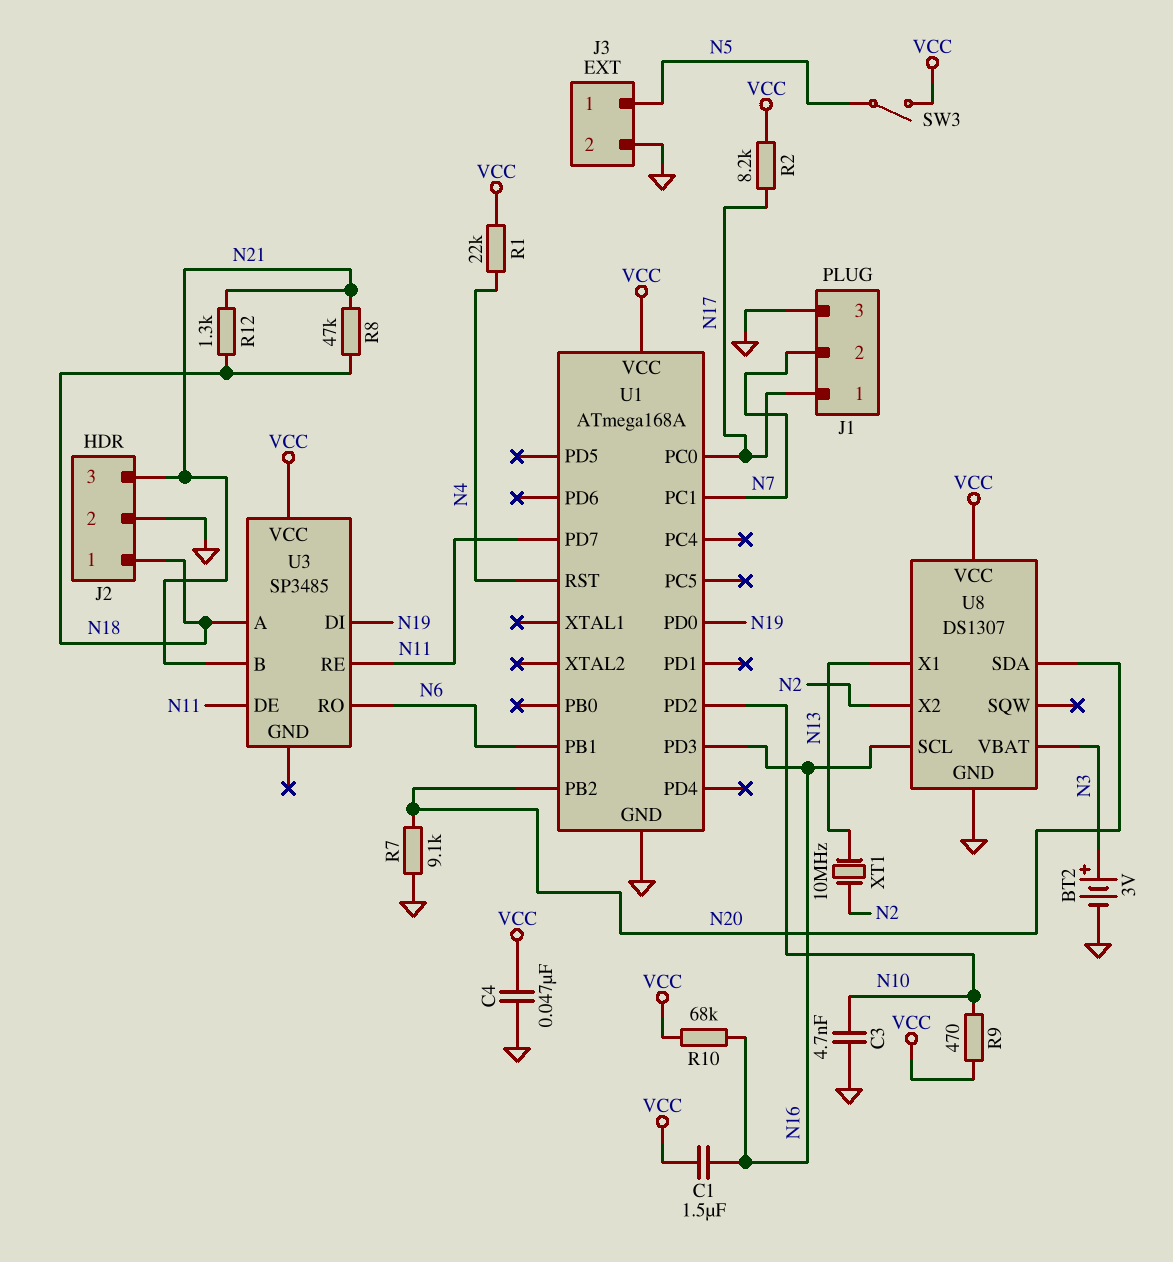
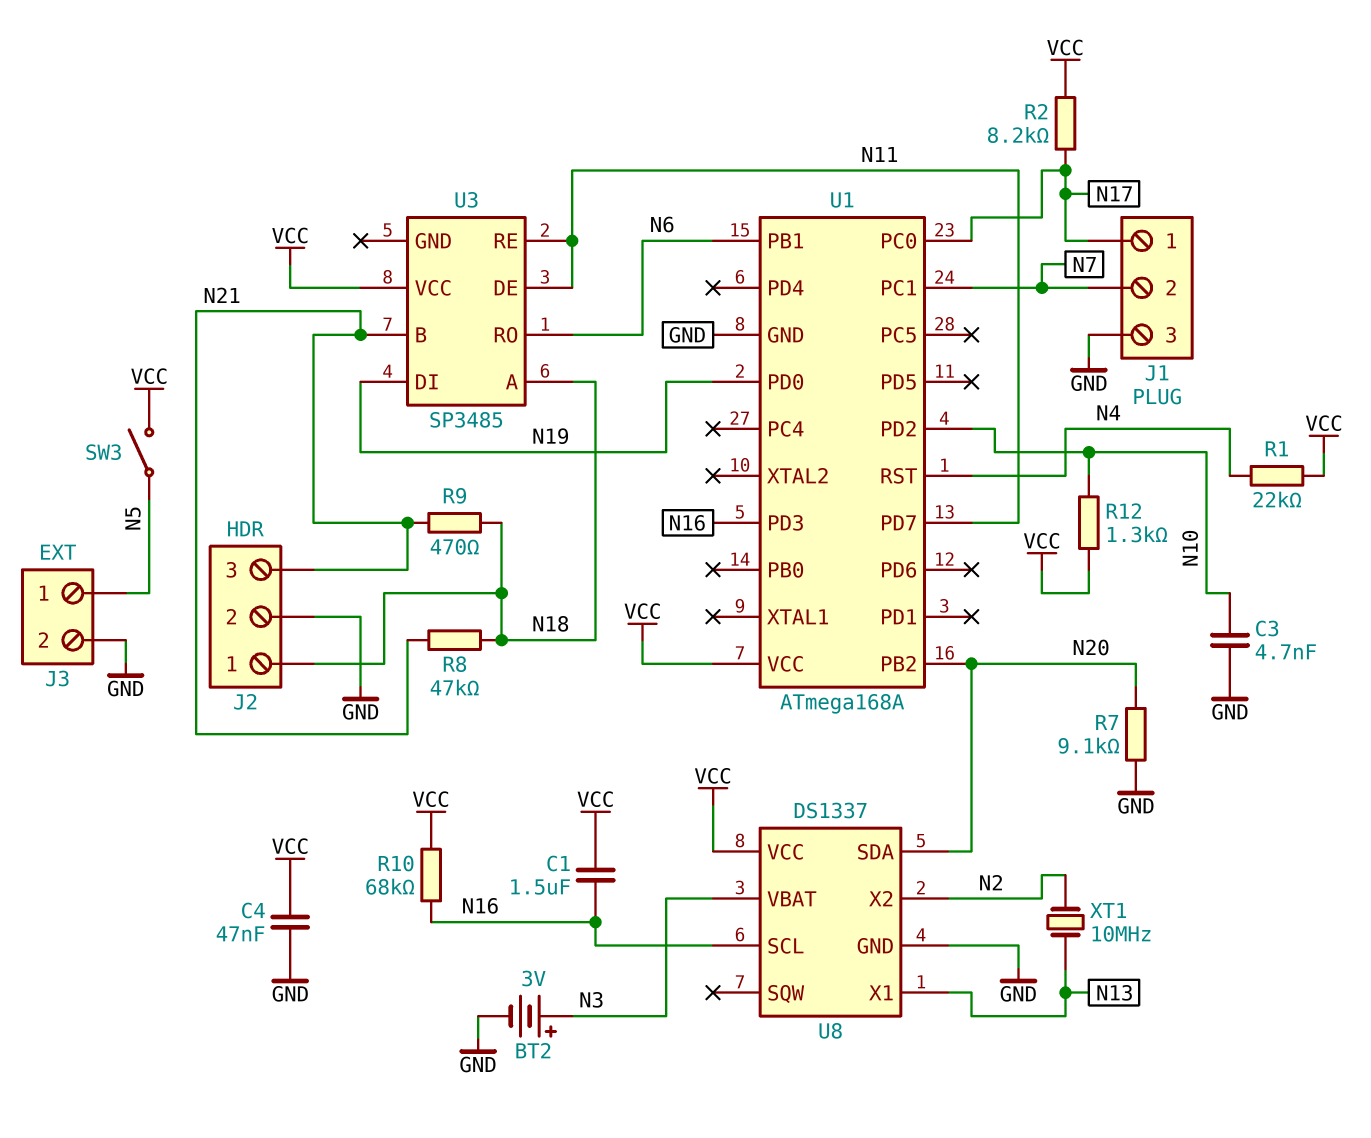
R9: 470 (N10, VCC) -> 470 (N18, N21)
R12: 1.3k (N18, N21) -> 1.3k (N10, VCC)
U8: DS1307 -> DS1337

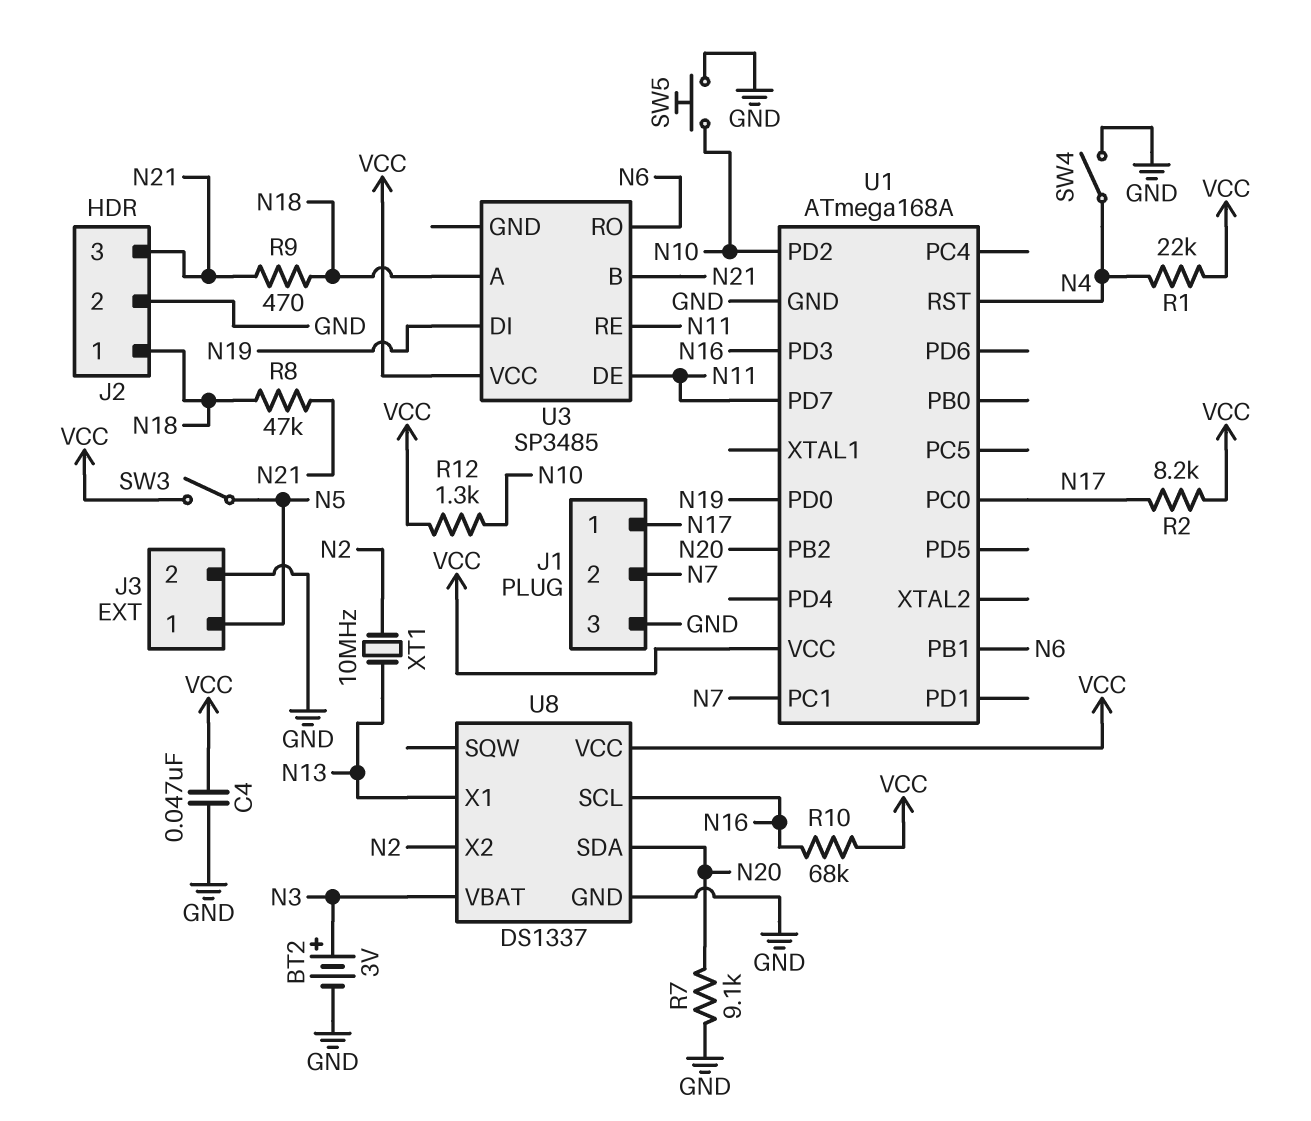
C1: 1.5uF (N16, VCC) -> none
C3: 4.7nF (GND, N10) -> none
SW4: none -> switch (GND, N4)
SW5: none -> button (GND, N10)

